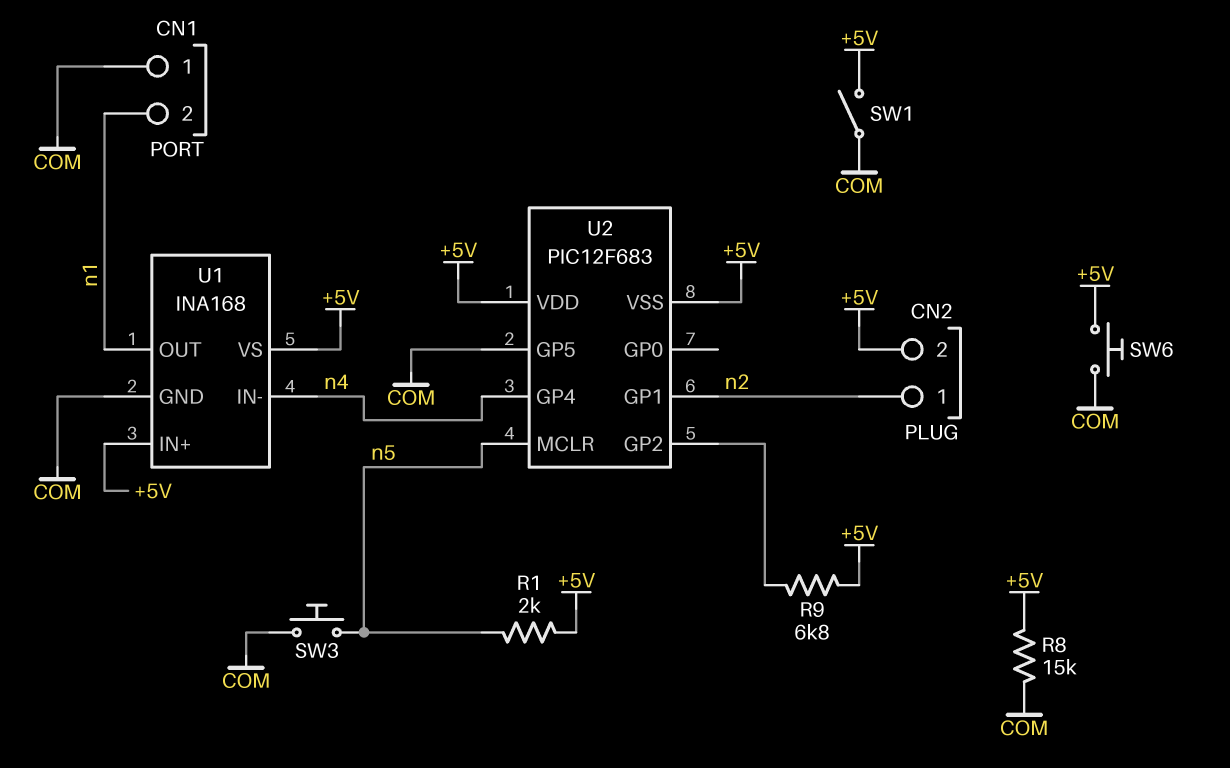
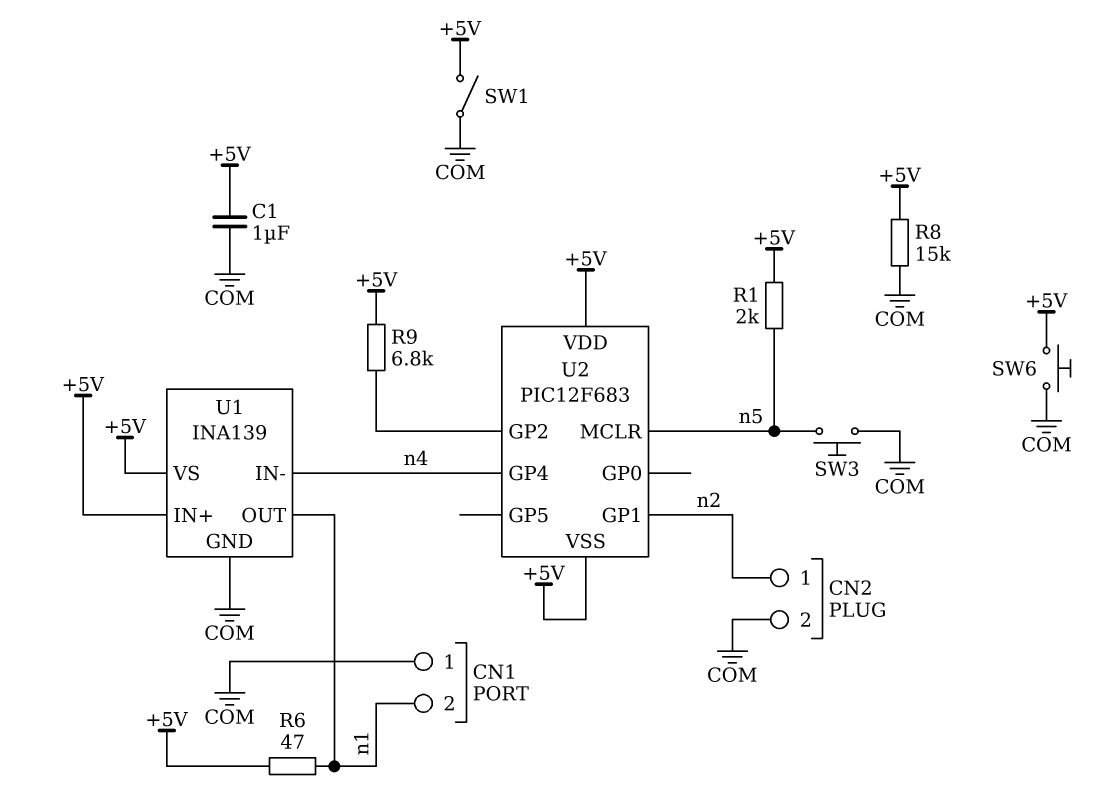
C1: none -> 1uF (+5V, COM)
CN2 pin 2: +5V -> COM
R6: none -> 47 (+5V, n1)
U1: INA168 -> INA139
U2 pin GP5: COM -> none

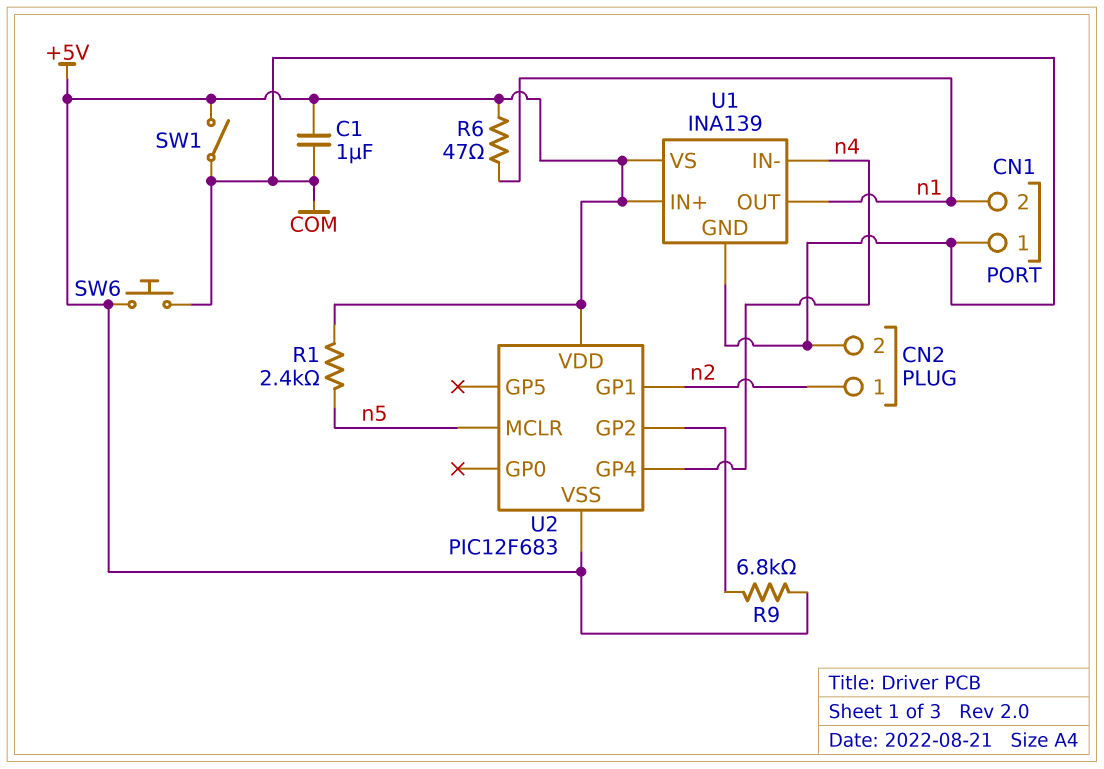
R1: 2k (+5V, n5) -> 2.4k (+5V, n5)
R8: 15k (+5V, COM) -> none
SW3: button (COM, n5) -> none

